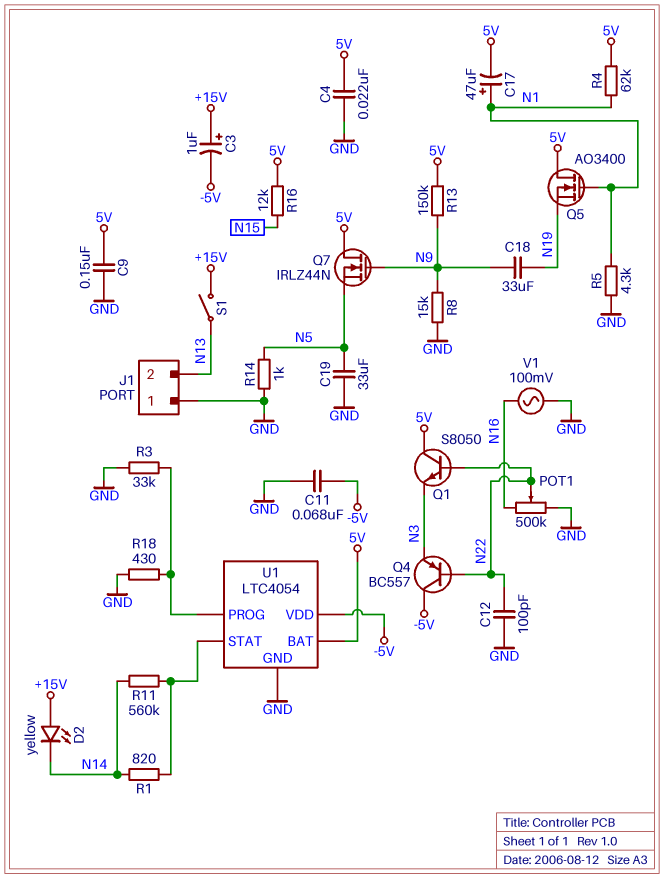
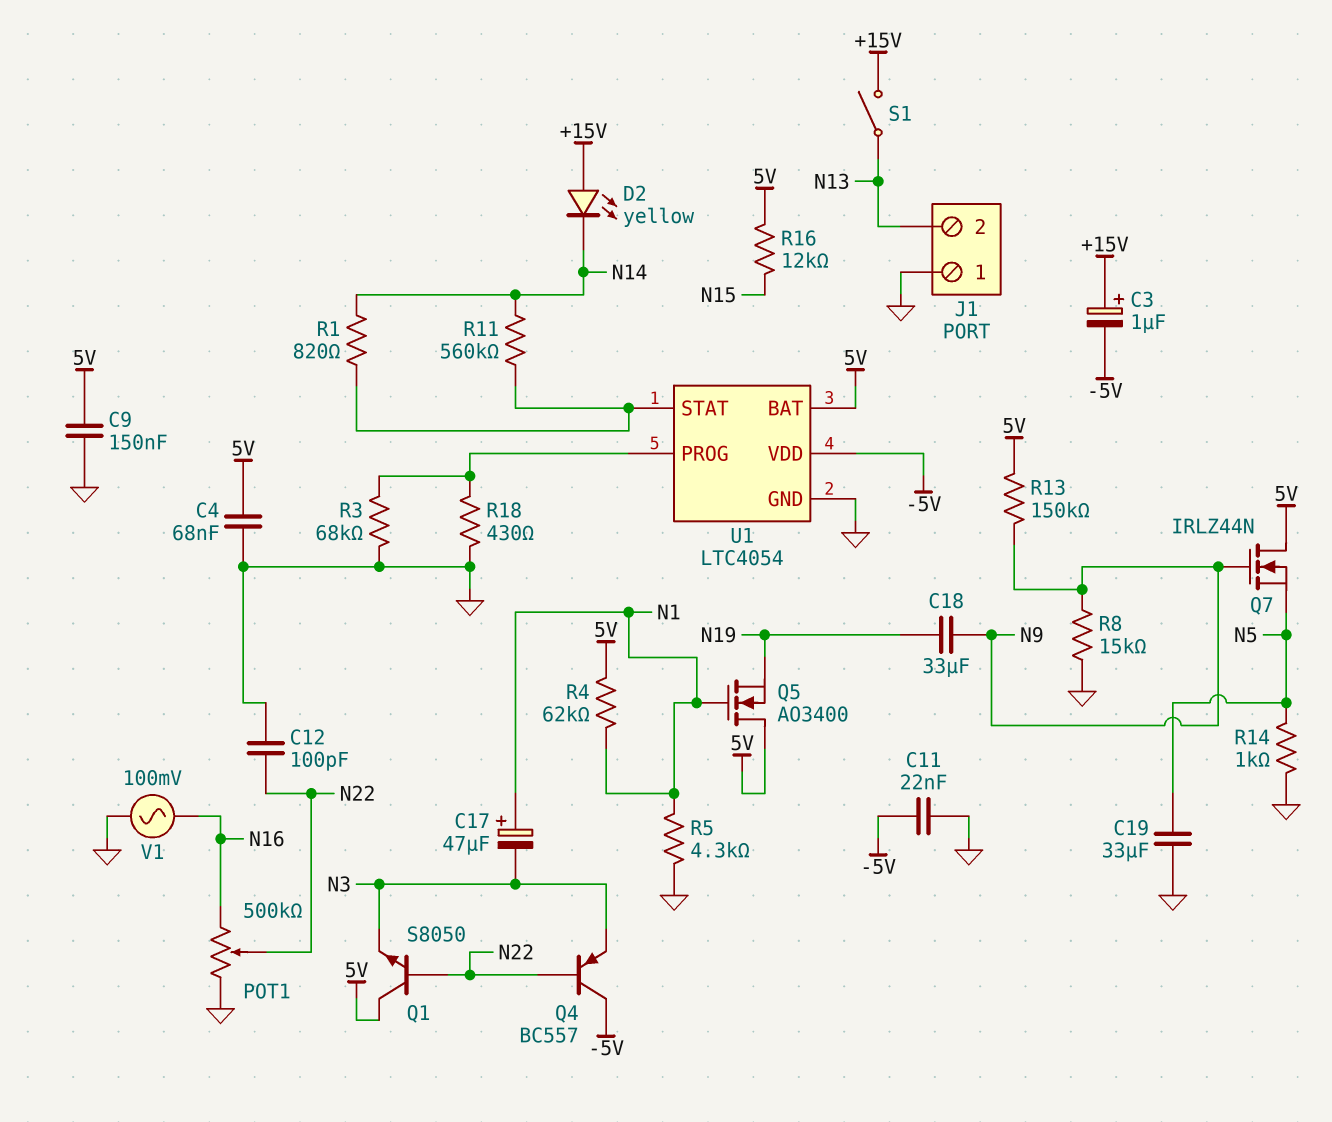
C4: 22nF (5V, GND) -> 68nF (5V, GND)
C11: 68nF (-5V, GND) -> 22nF (-5V, GND)
C17: 47uF (plus N1, minus 5V) -> 47uF (plus N1, minus N3)
R3: 33k (GND, U1/PROG) -> 68k (GND, U1/PROG)

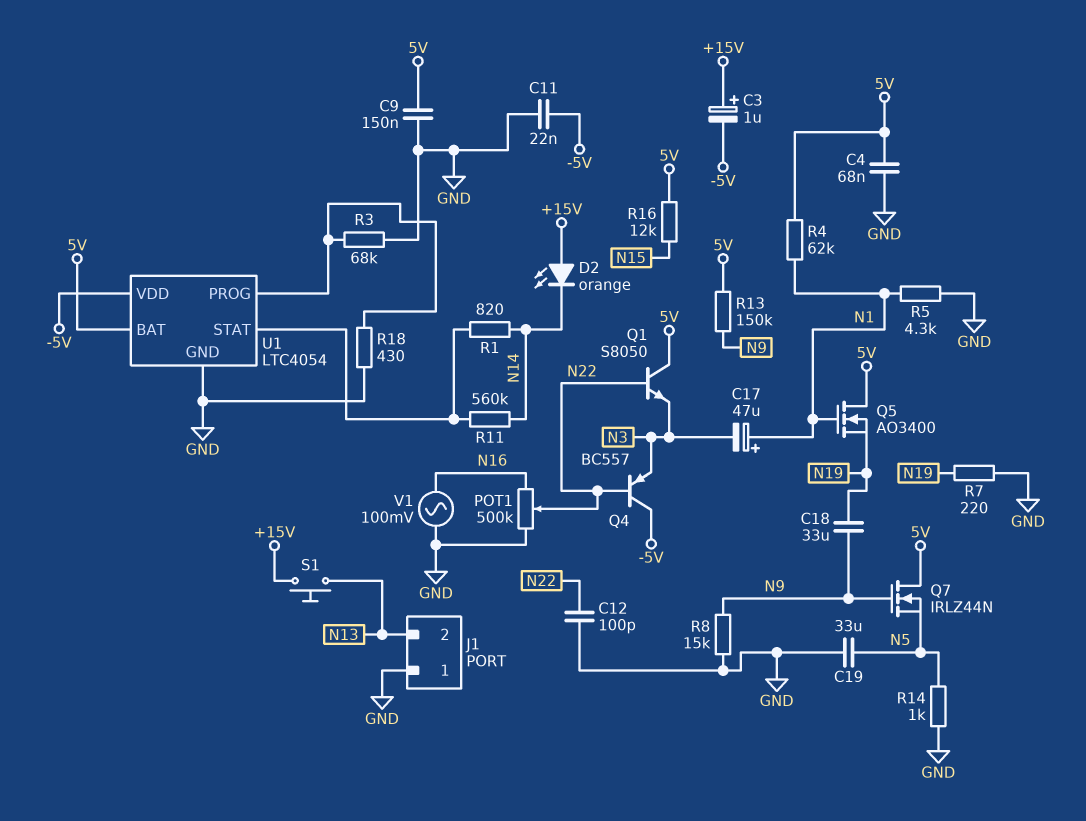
D2: LED yellow (A +15V, K N14) -> LED orange (A +15V, K N14)
R7: none -> 220 (GND, N19)
S1: switch (+15V, N13) -> button (+15V, N13)

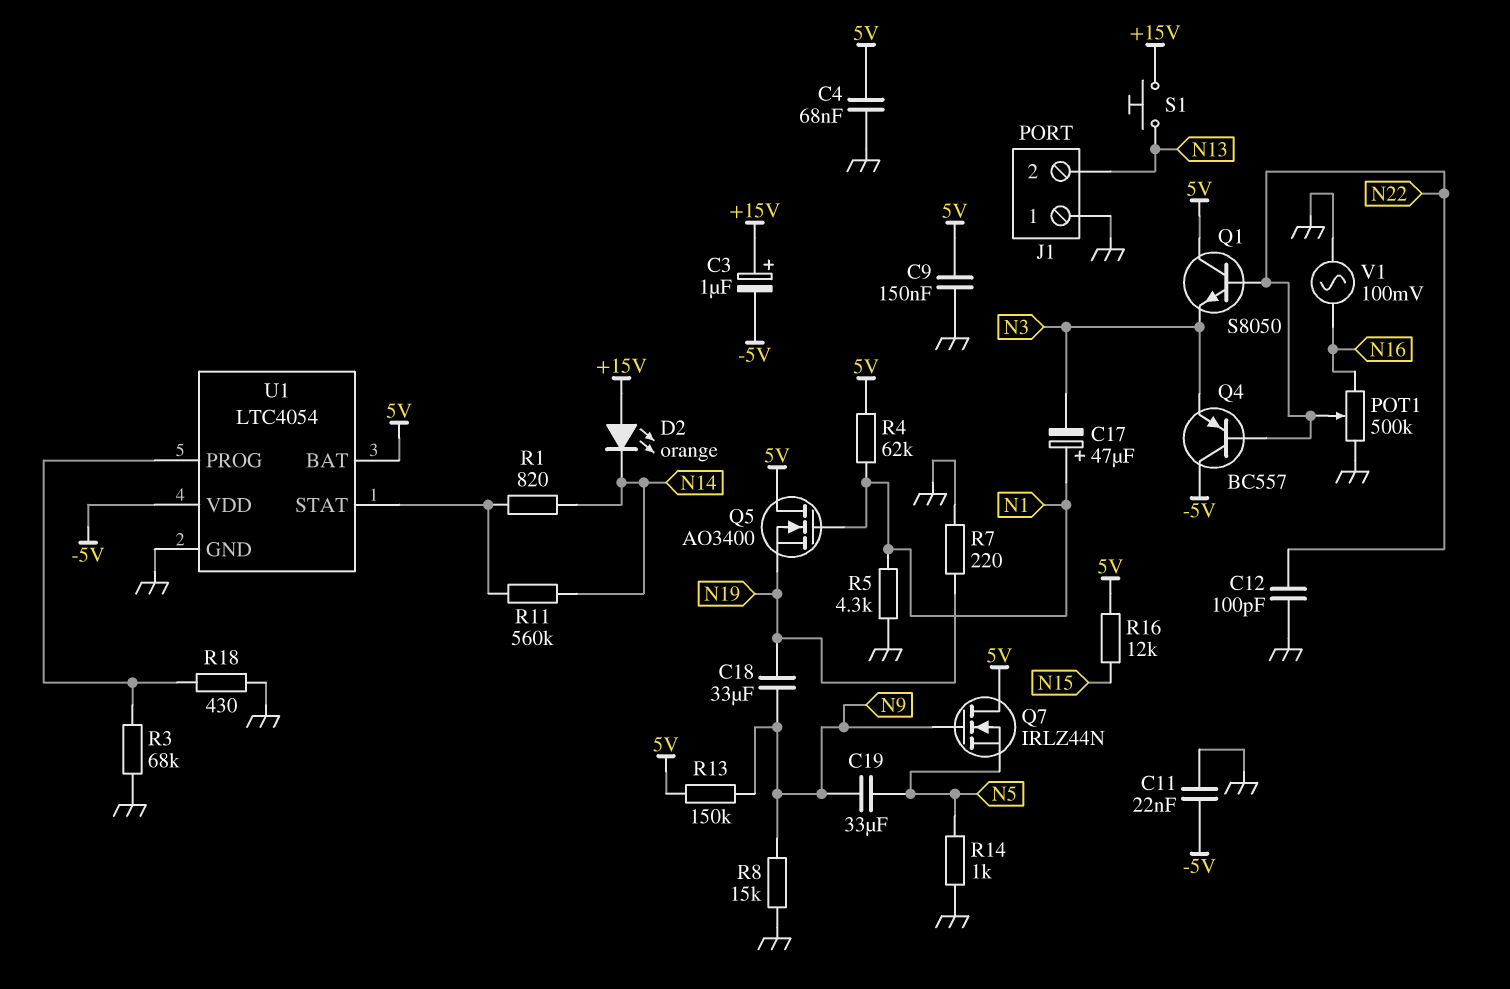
C19: 33uF (GND, N5) -> 33uF (N5, N9)

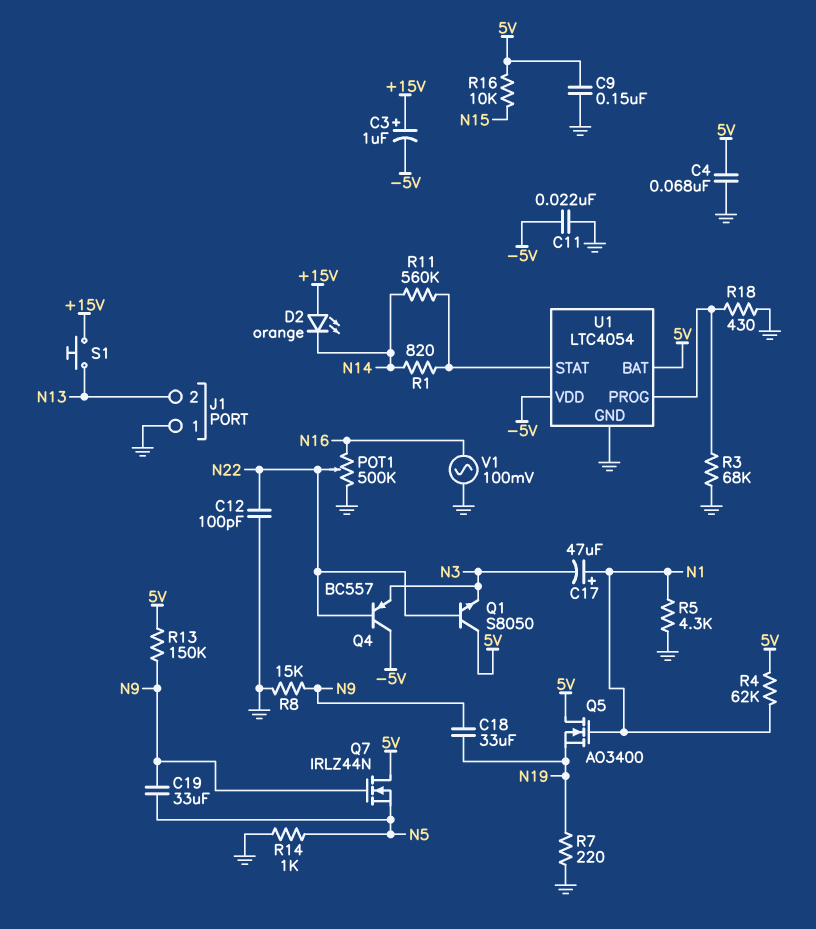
R16: 12k (5V, N15) -> 10k (5V, N15)

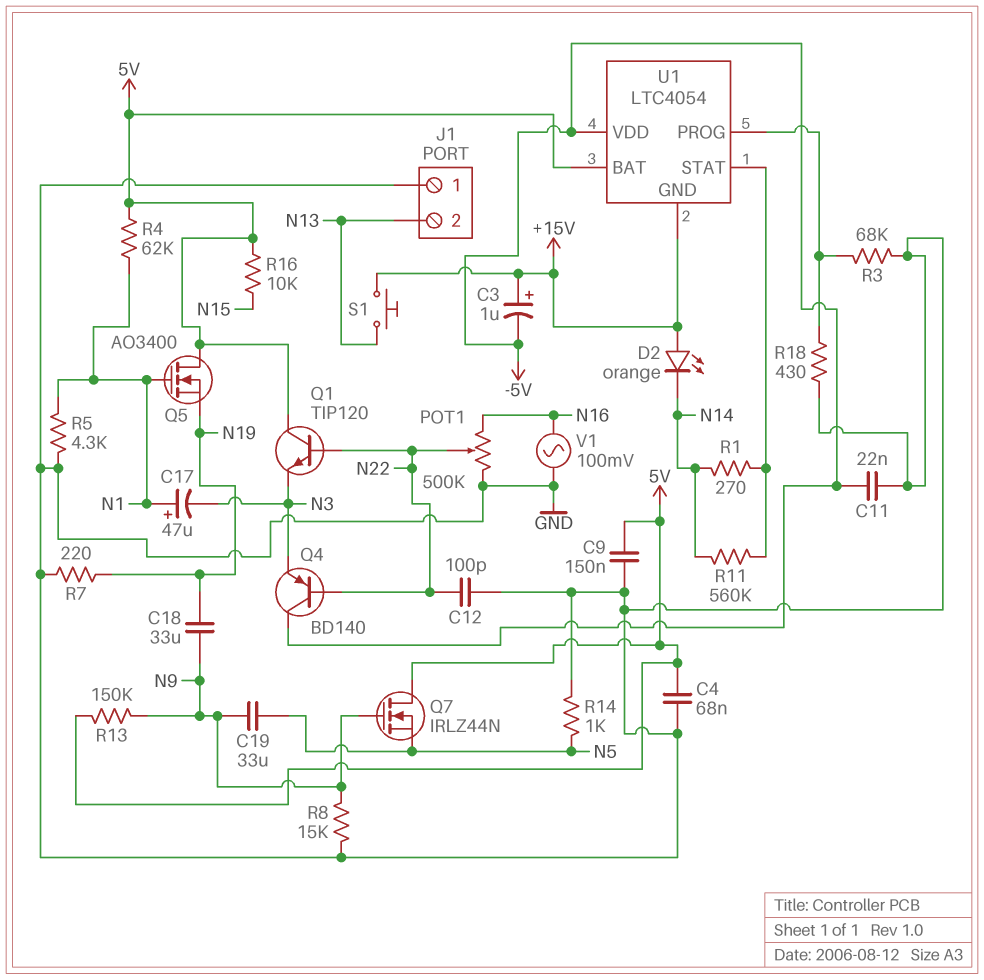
Q1: NPN S8050 (B N22, C 5V, E N3) -> NPN TIP120 (B N22, C 5V, E N3)
Q4: PNP BC557 (B N22, C -5V, E N3) -> PNP BD140 (B N22, C -5V, E N3)
R1: 820 (N14, U1/STAT) -> 270 (N14, U1/STAT)
U1 pin GND: GND -> +15V

